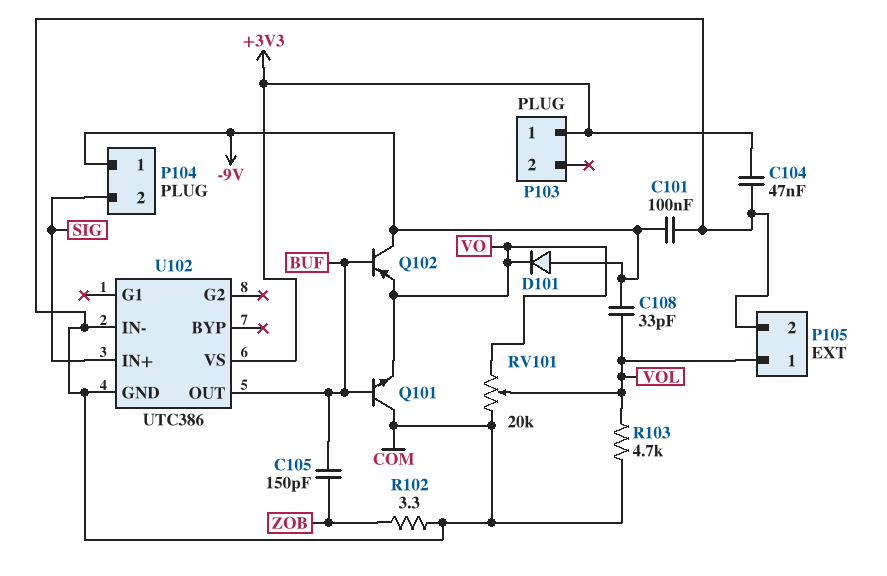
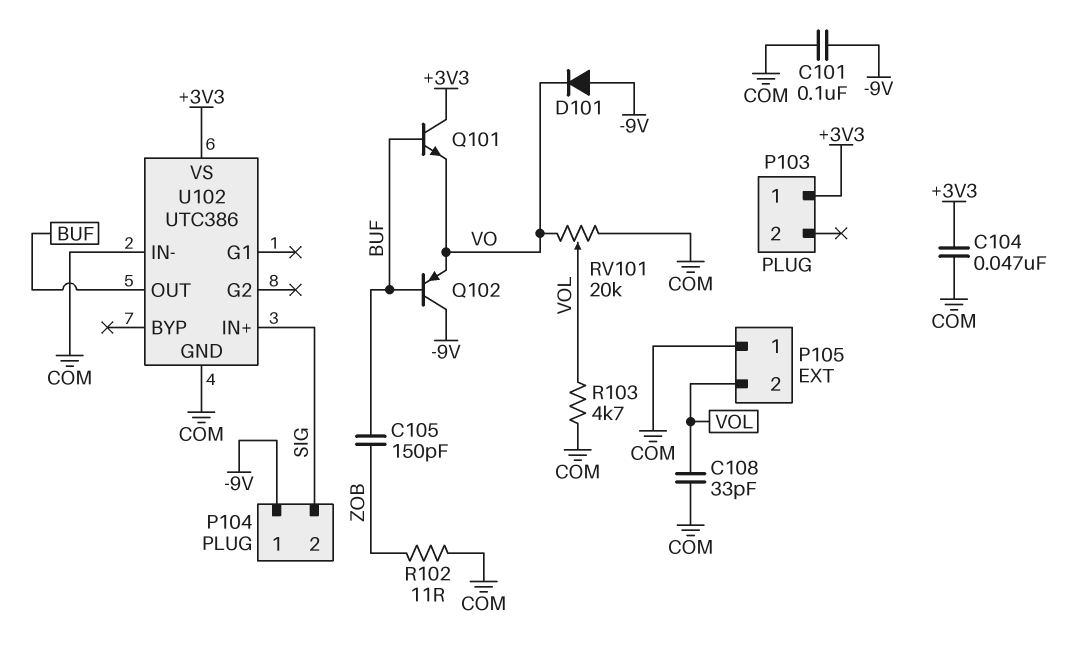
C108: 33pF (-9V, VOL) -> 33pF (COM, VOL)
P105 pin 1: VOL -> COM
P105 pin 2: COM -> VOL
Q101: NPN (B BUF, C COM, E VO) -> NPN (B BUF, C +3V3, E VO)
R102: 3.3 (COM, ZOB) -> 11 (COM, ZOB)

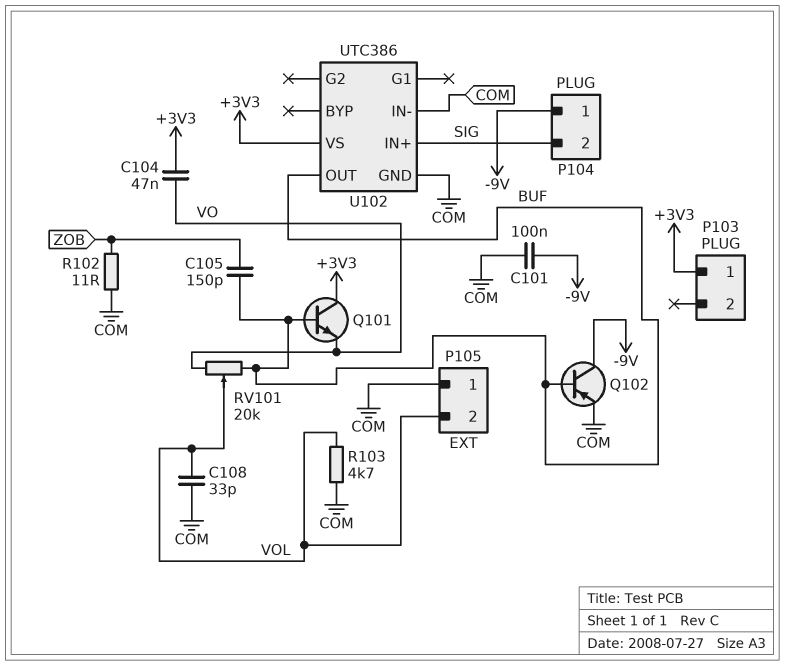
C104: 47nF (+3V3, COM) -> 47nF (+3V3, VO)
D101: diode (A -9V, K VO) -> none
Q102: PNP (B BUF, C -9V, E VO) -> PNP (B BUF, C -9V, E COM)
RV101: 20k (COM, VO, wiper VOL) -> 20k (BUF, VO, wiper VOL)

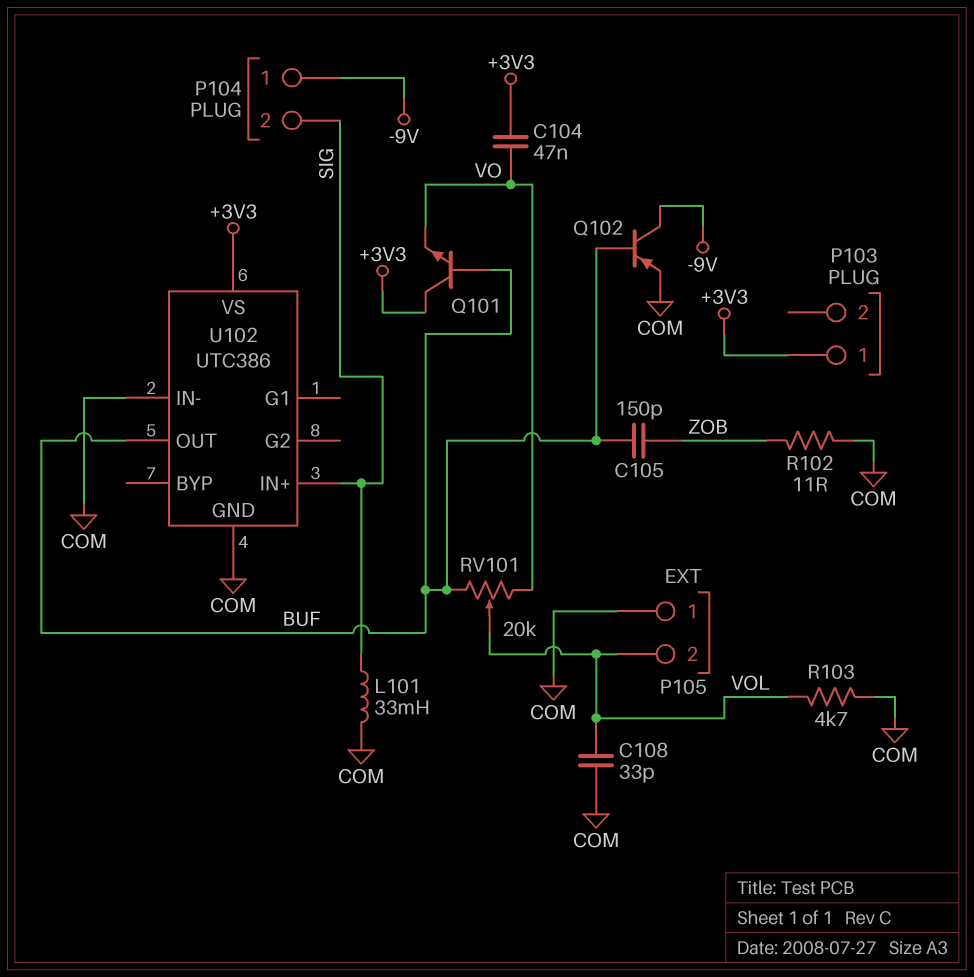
C101: 100nF (-9V, COM) -> none
L101: none -> 33mH (COM, SIG)

